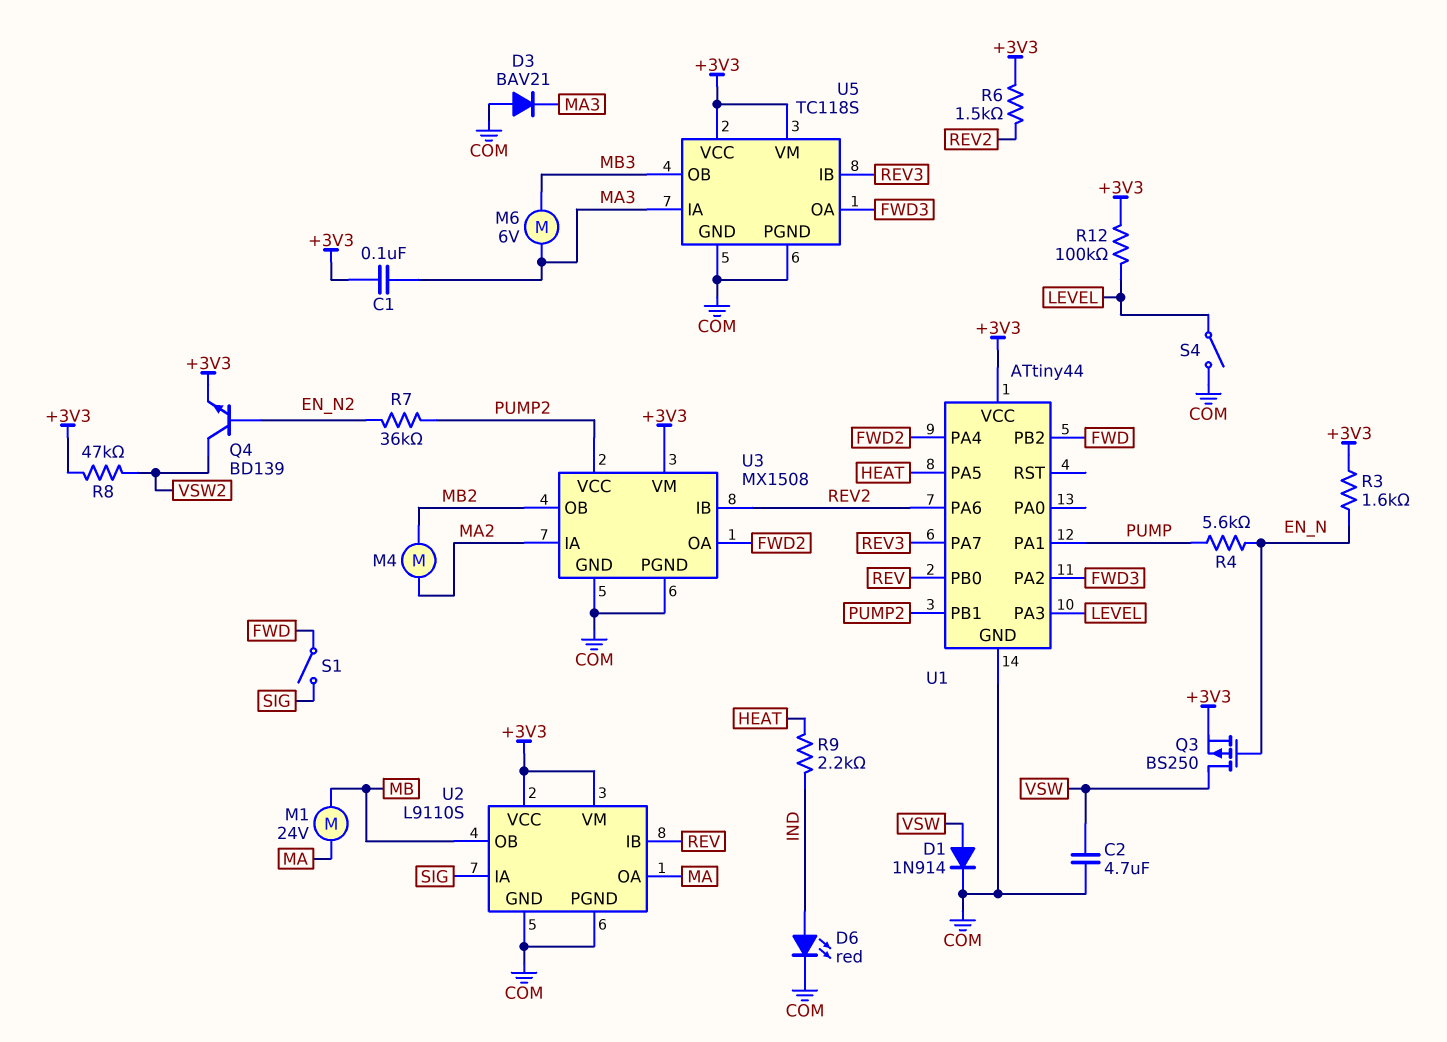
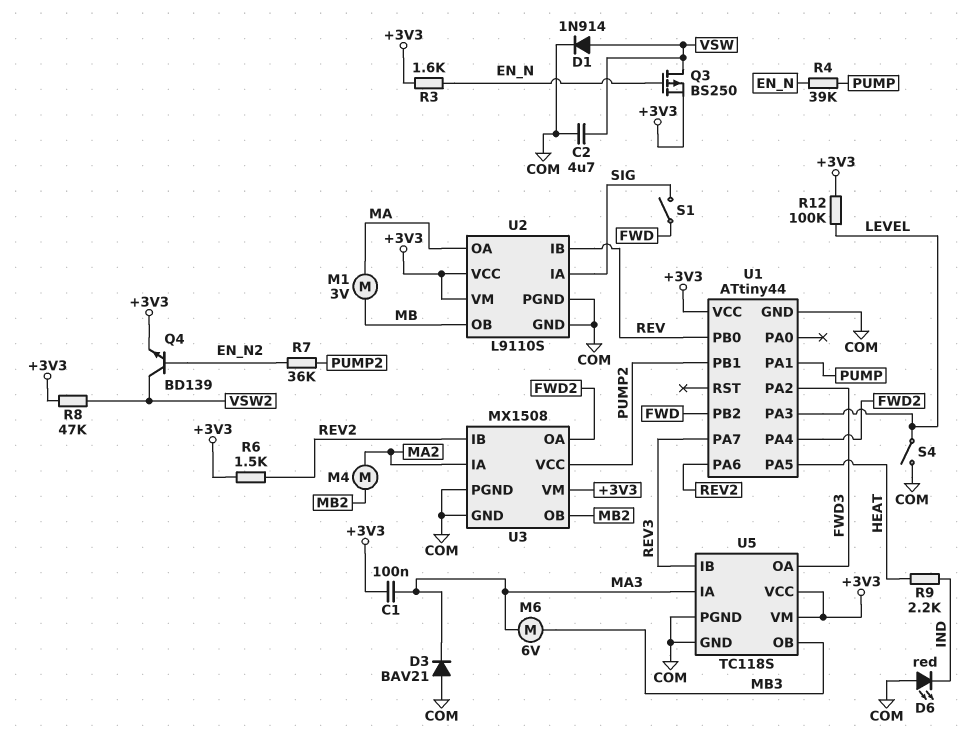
D6: LED red (A IND, K COM) -> LED red (A COM, K IND)
M1: motor 24V (MA, MB) -> motor 3V (MA, MB)
R4: 5.6k (EN_N, PUMP) -> 39k (EN_N, PUMP)

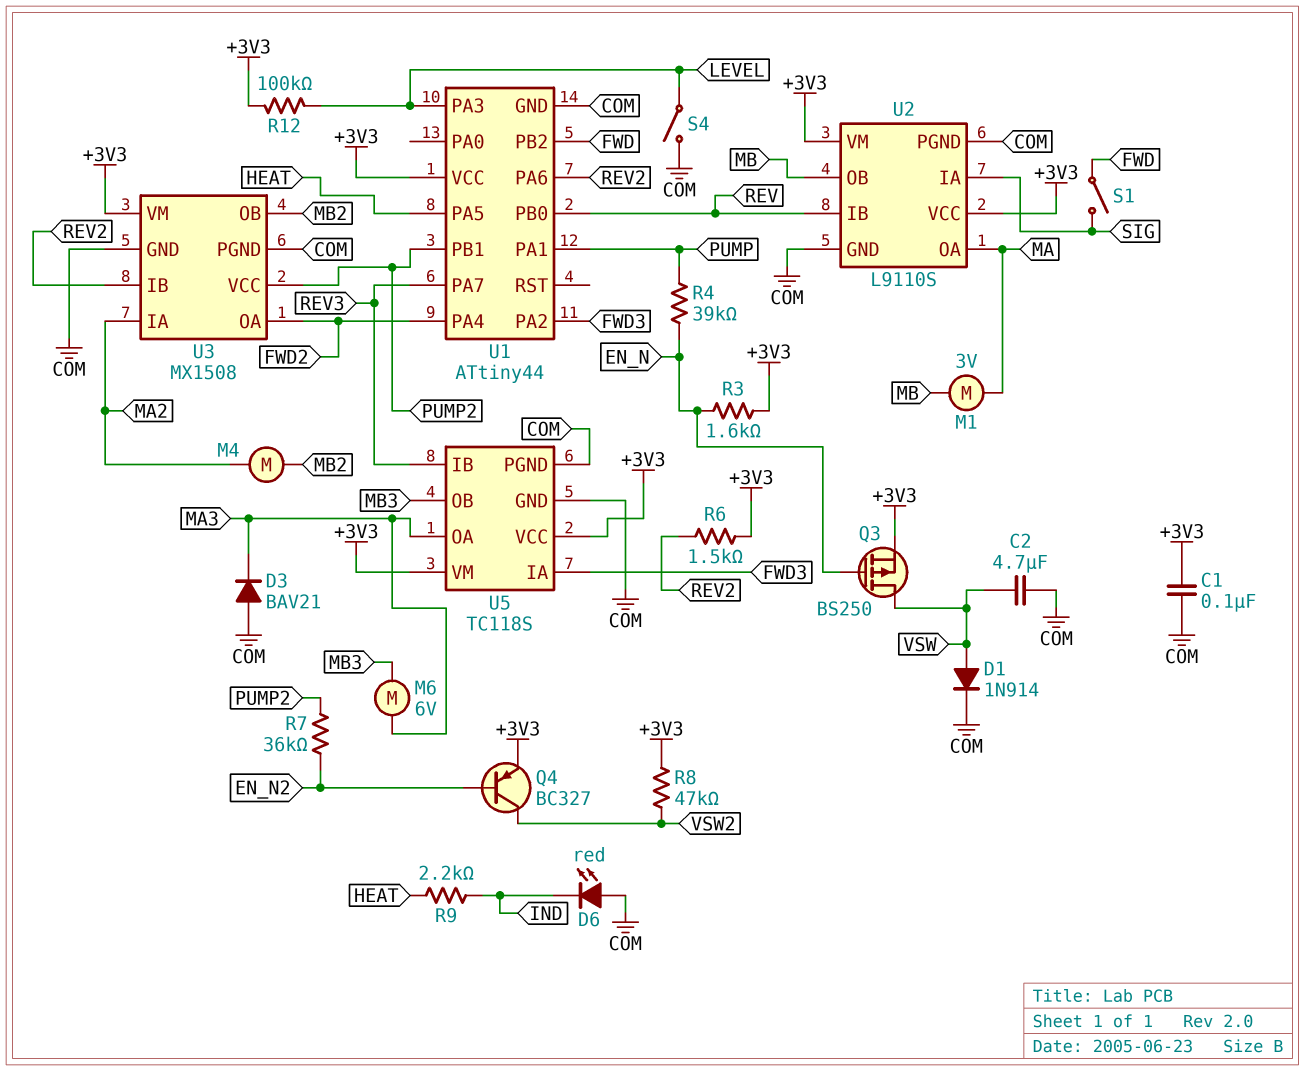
C1: 100nF (+3V3, MA3) -> 100nF (+3V3, COM)
Q4: NPN BD139 (B EN_N2, C VSW2, E +3V3) -> PNP BC327 (B EN_N2, C VSW2, E +3V3)
U5 pin IA: MA3 -> FWD3
U5 pin OA: FWD3 -> MA3

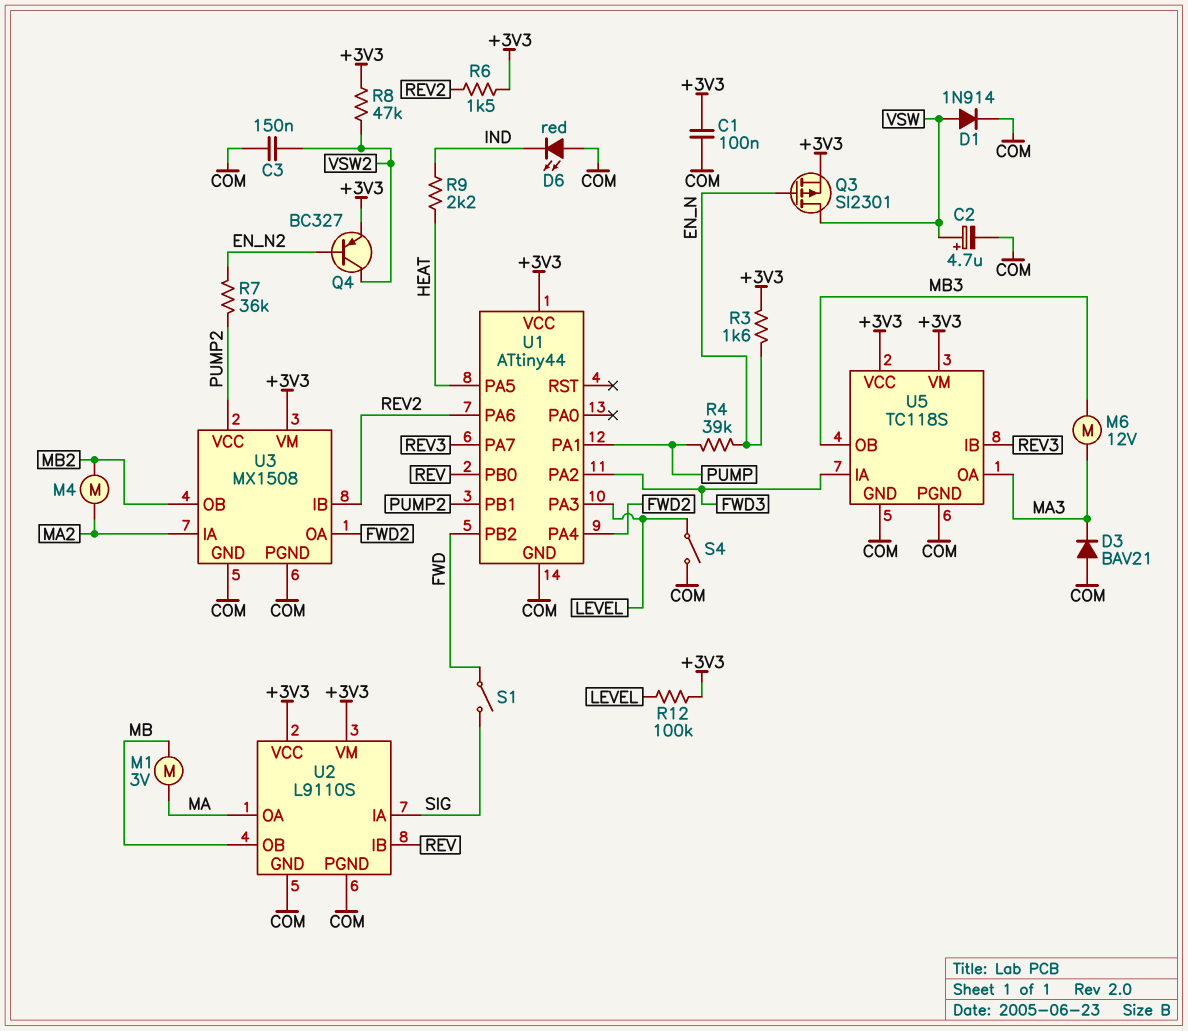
C2: 4.7uF (COM, VSW) -> 4.7uF (plus VSW, minus COM)
C3: none -> 150nF (COM, VSW2)
M6: motor 6V (MA3, MB3) -> motor 12V (MA3, MB3)
Q3: PMOS BS250 (G EN_N, D VSW, S +3V3) -> PMOS SI2301 (G EN_N, D VSW, S +3V3)

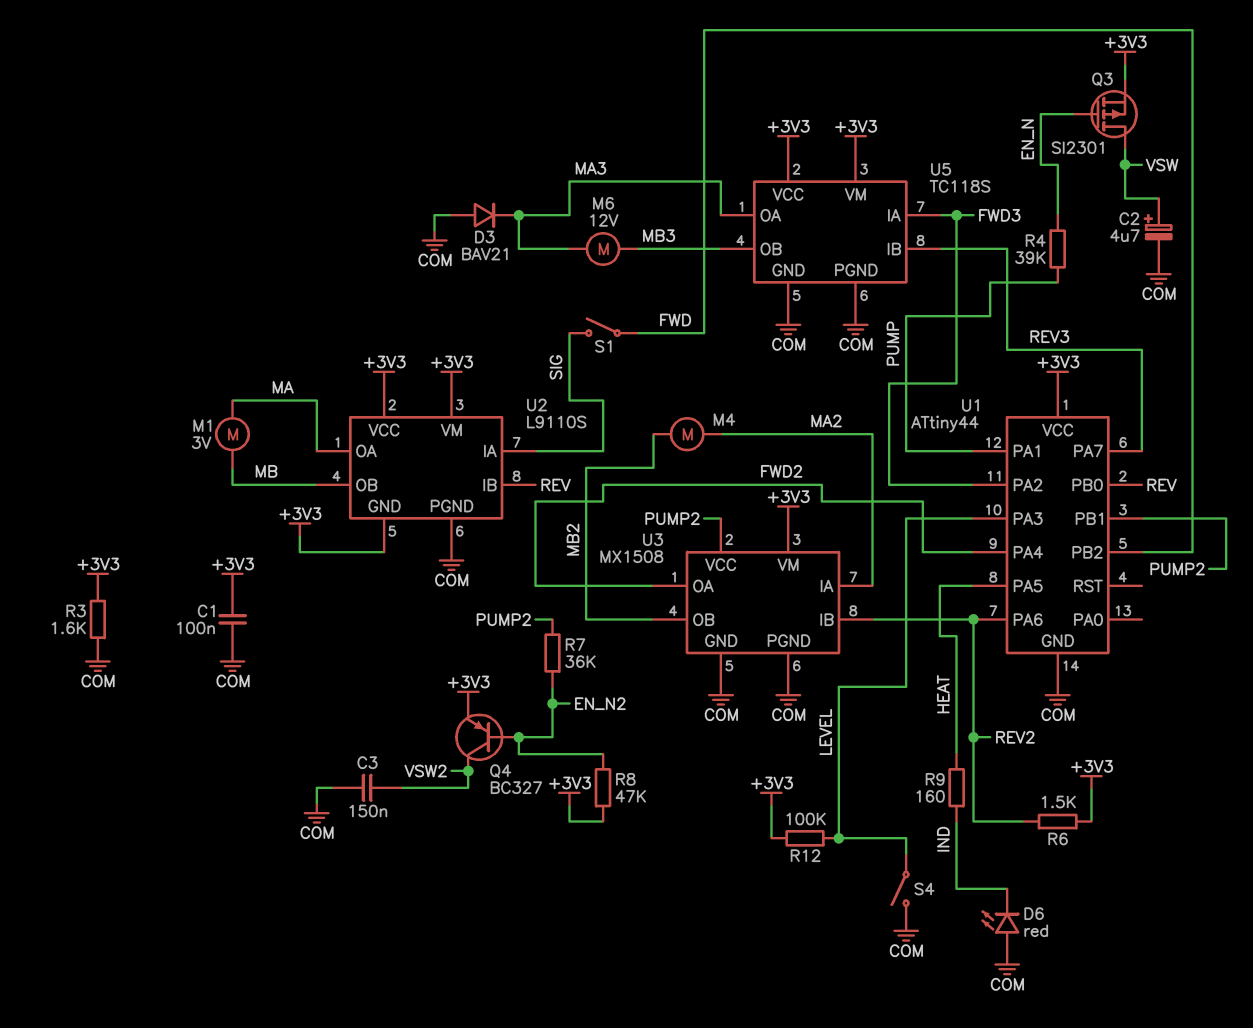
D1: diode 1N914 (A VSW, K COM) -> none
R3: 1.6k (+3V3, EN_N) -> 1.6k (+3V3, COM)
R8: 47k (+3V3, VSW2) -> 47k (+3V3, EN_N2)
R9: 2.2k (HEAT, IND) -> 160 (HEAT, IND)
U2 pin GND: COM -> +3V3

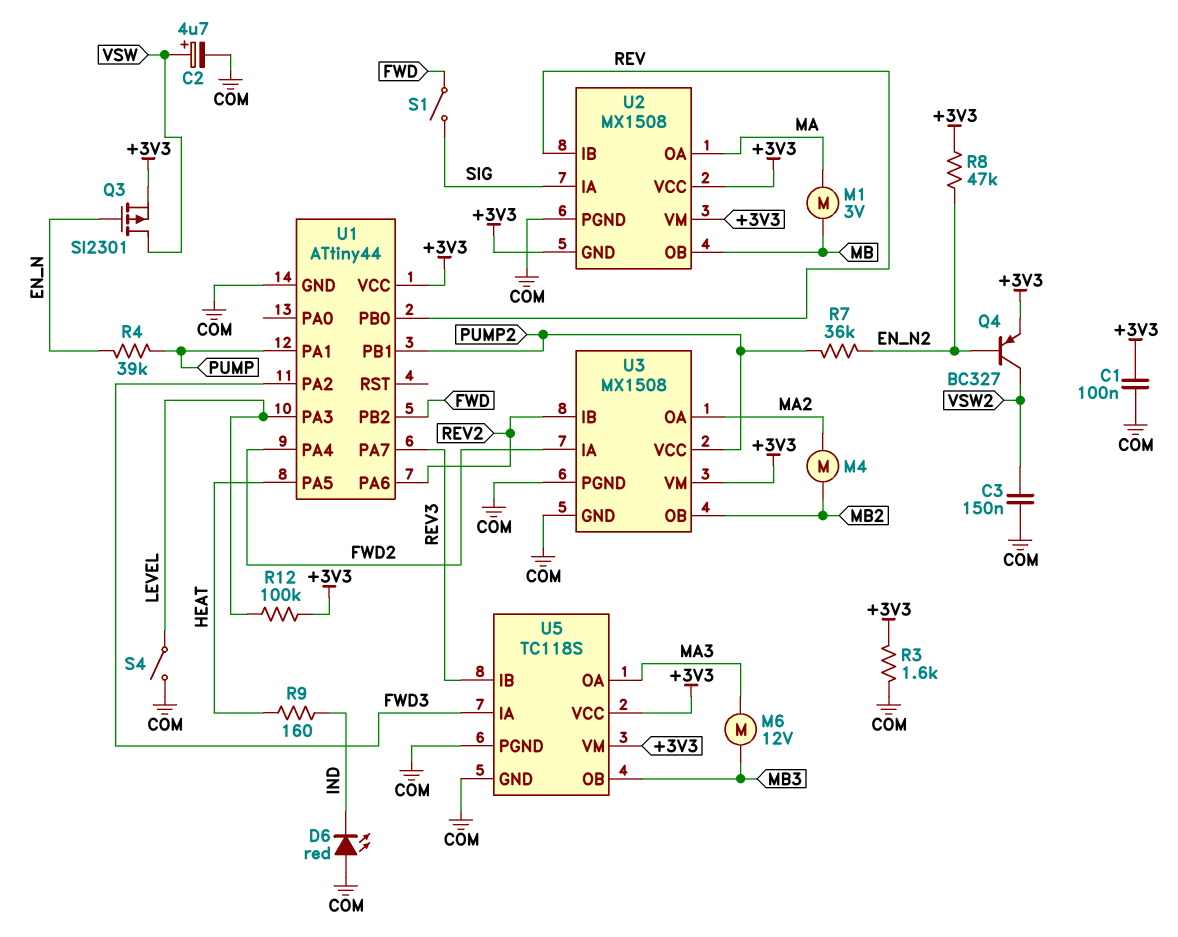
D3: diode BAV21 (A COM, K MA3) -> none
R6: 1.5k (+3V3, REV2) -> none
U2: L9110S -> MX1508
U3 pin IA: MA2 -> FWD2
U3 pin OA: FWD2 -> MA2

